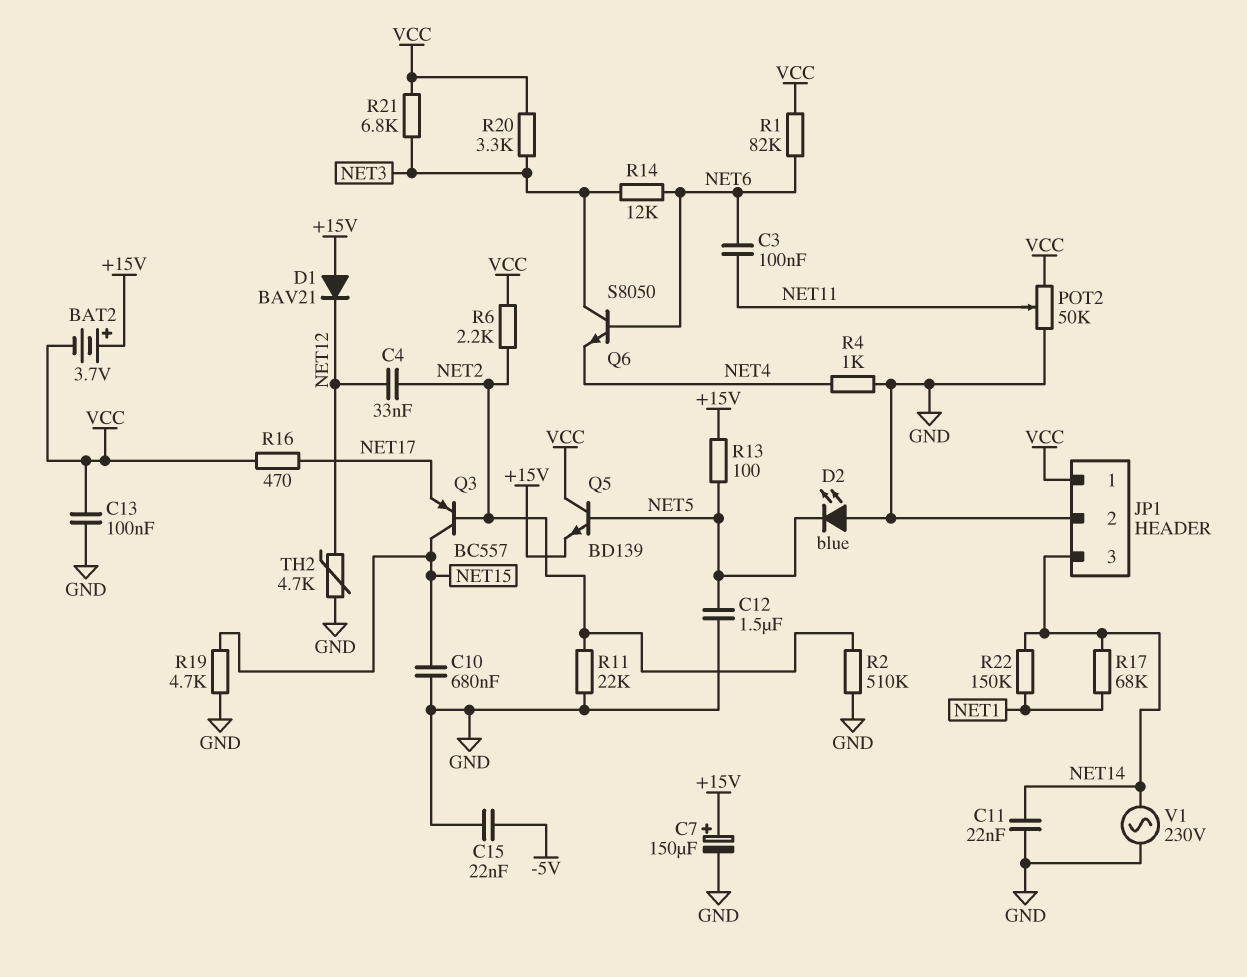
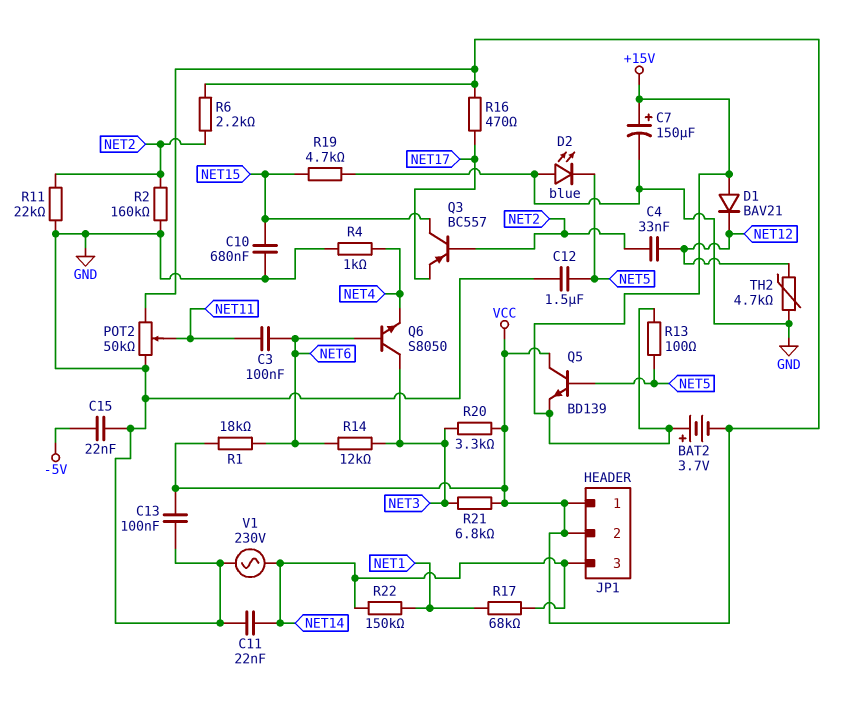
JP1 pin 2: GND -> VCC
R1: 82k (NET6, VCC) -> 18k (NET6, VCC)
R2: 510k (GND, NET2) -> 160k (GND, NET2)

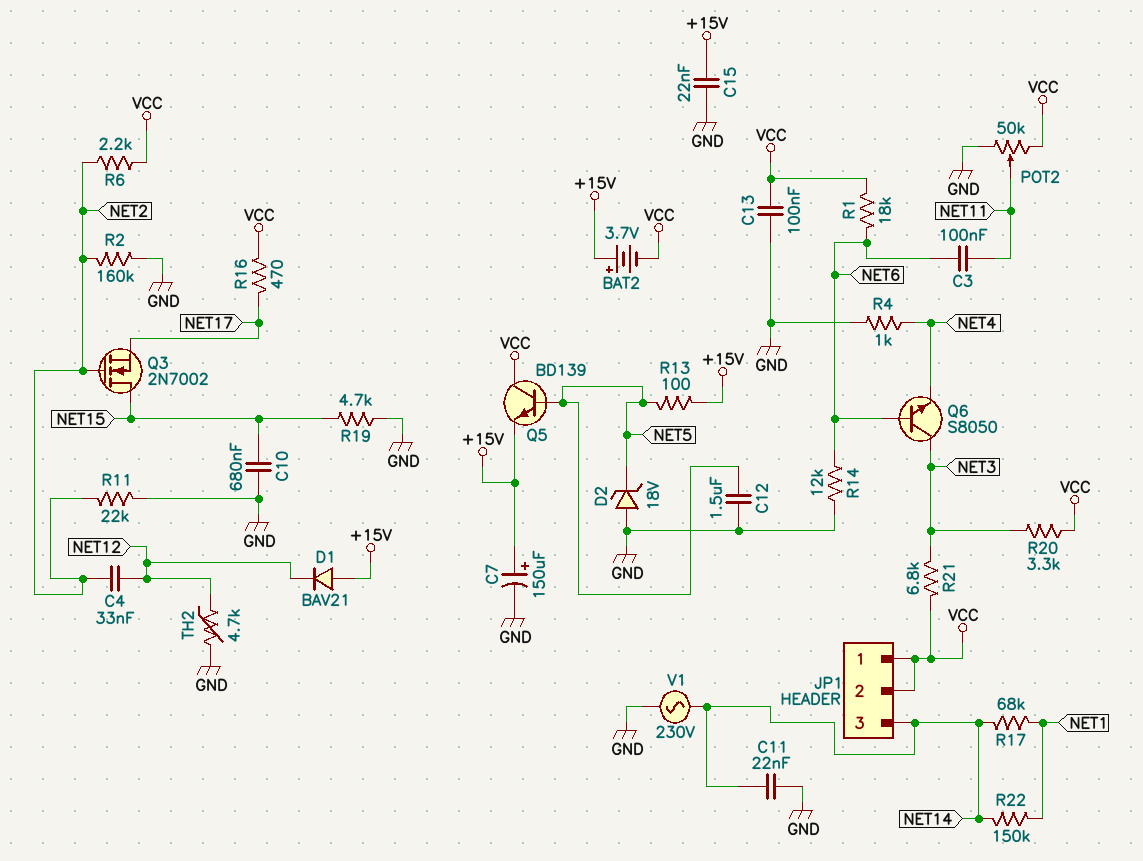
C15: 22nF (-5V, GND) -> 22nF (+15V, GND)
D2: LED blue (A GND, K NET5) -> zener 18V (A GND, K NET5)
Q3: PNP BC557 (B NET2, C NET15, E NET17) -> NMOS 2N7002 (G NET2, D NET15, S NET17)
R14: 12k (NET3, NET6) -> 12k (GND, NET6)

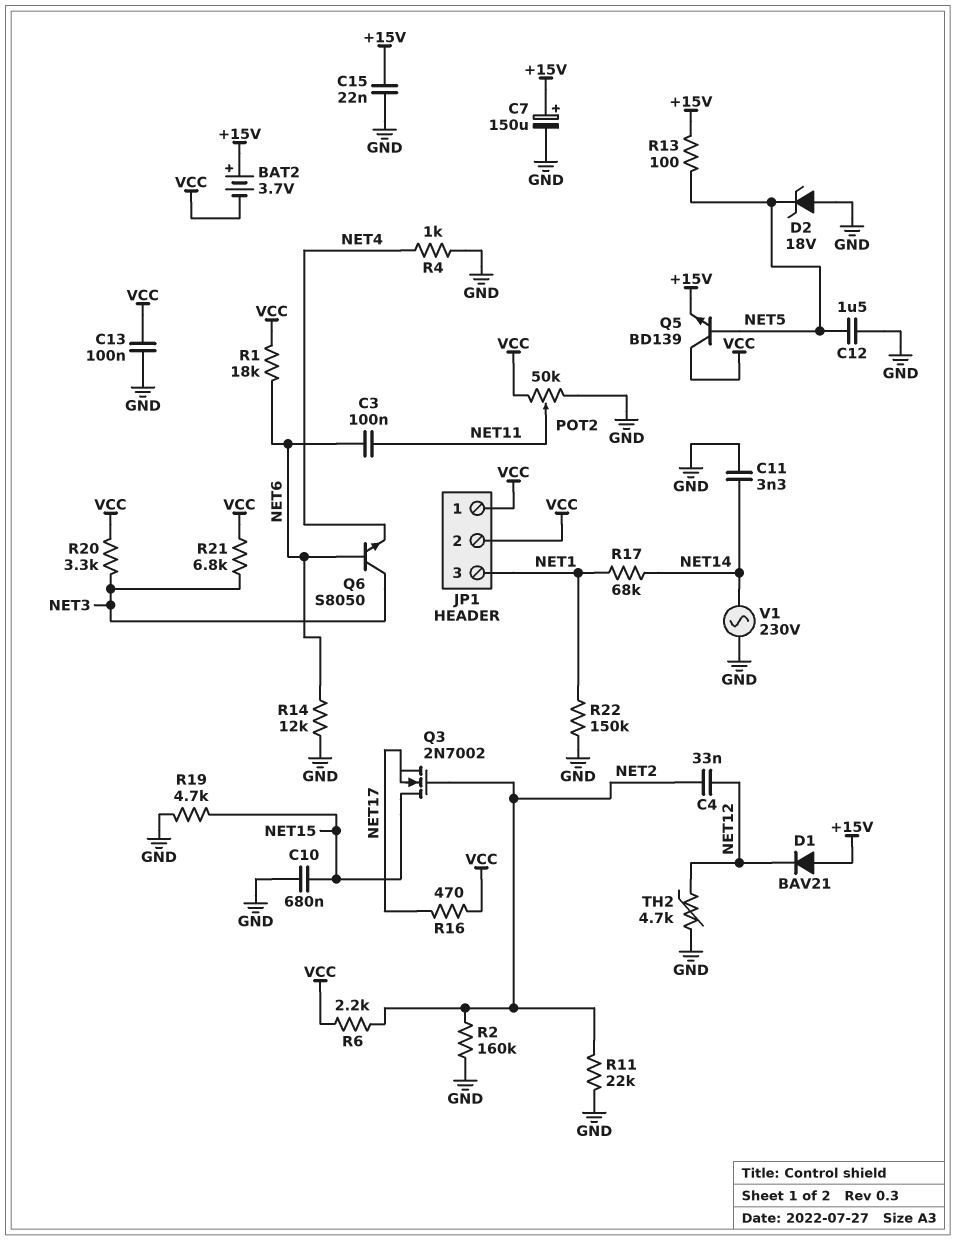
C11: 22nF (GND, NET14) -> 3.3nF (GND, NET14)
JP1 pin 3: NET14 -> NET1
R22: 150k (NET1, NET14) -> 150k (GND, NET1)

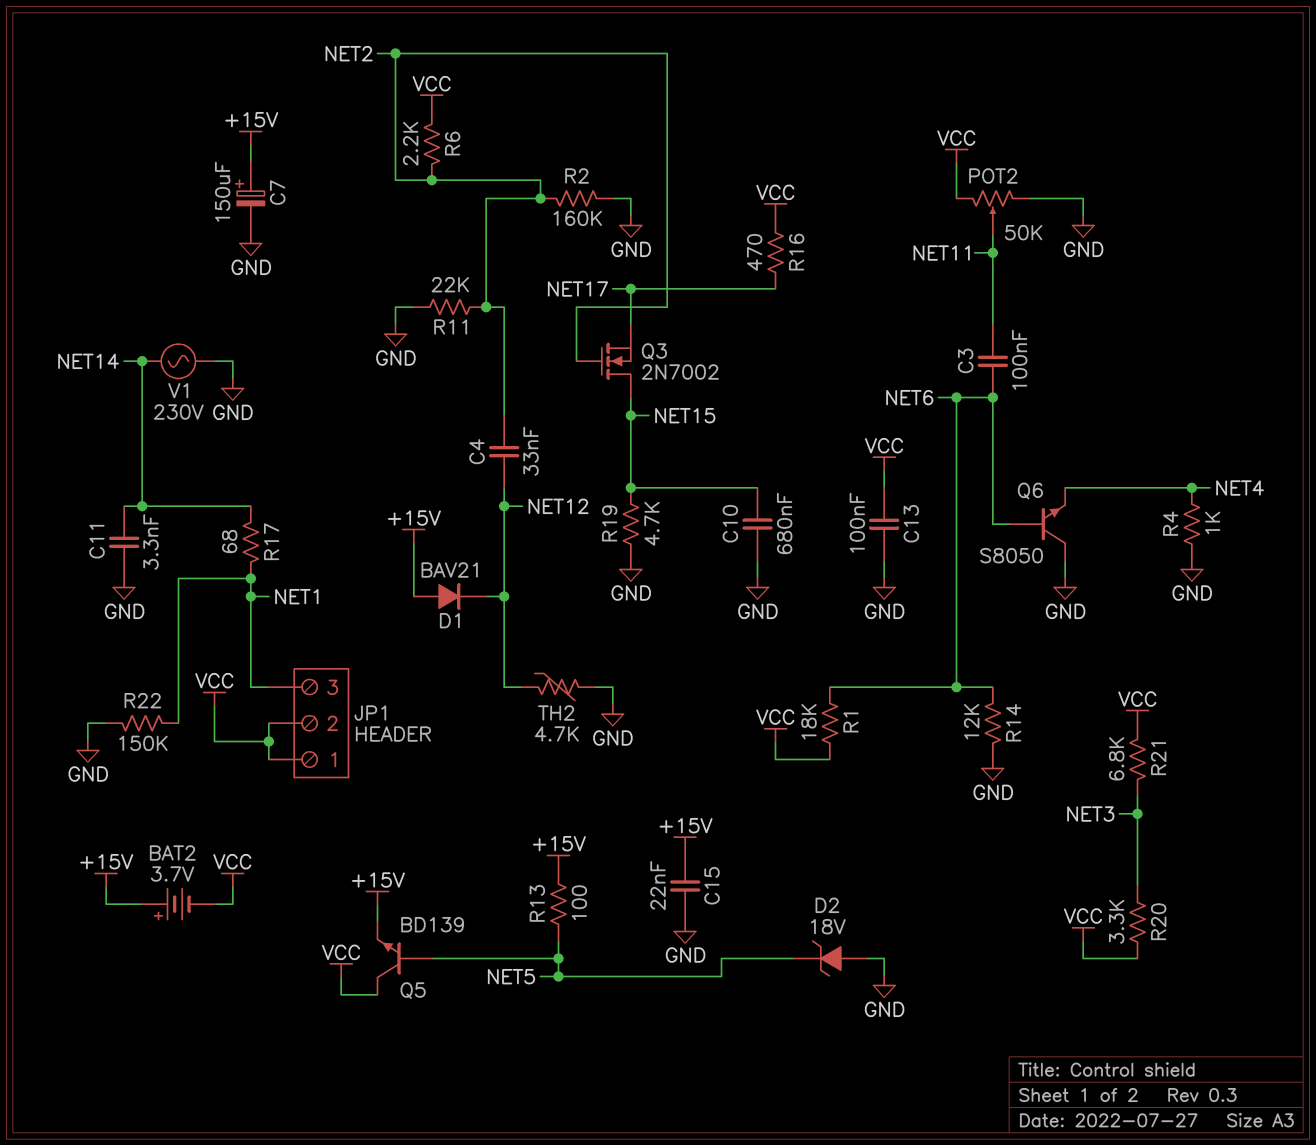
C12: 1.5uF (GND, NET5) -> none
Q6: NPN S8050 (B NET6, C NET3, E NET4) -> NPN S8050 (B NET6, C GND, E NET4)
R17: 68k (NET1, NET14) -> 68 (NET1, NET14)

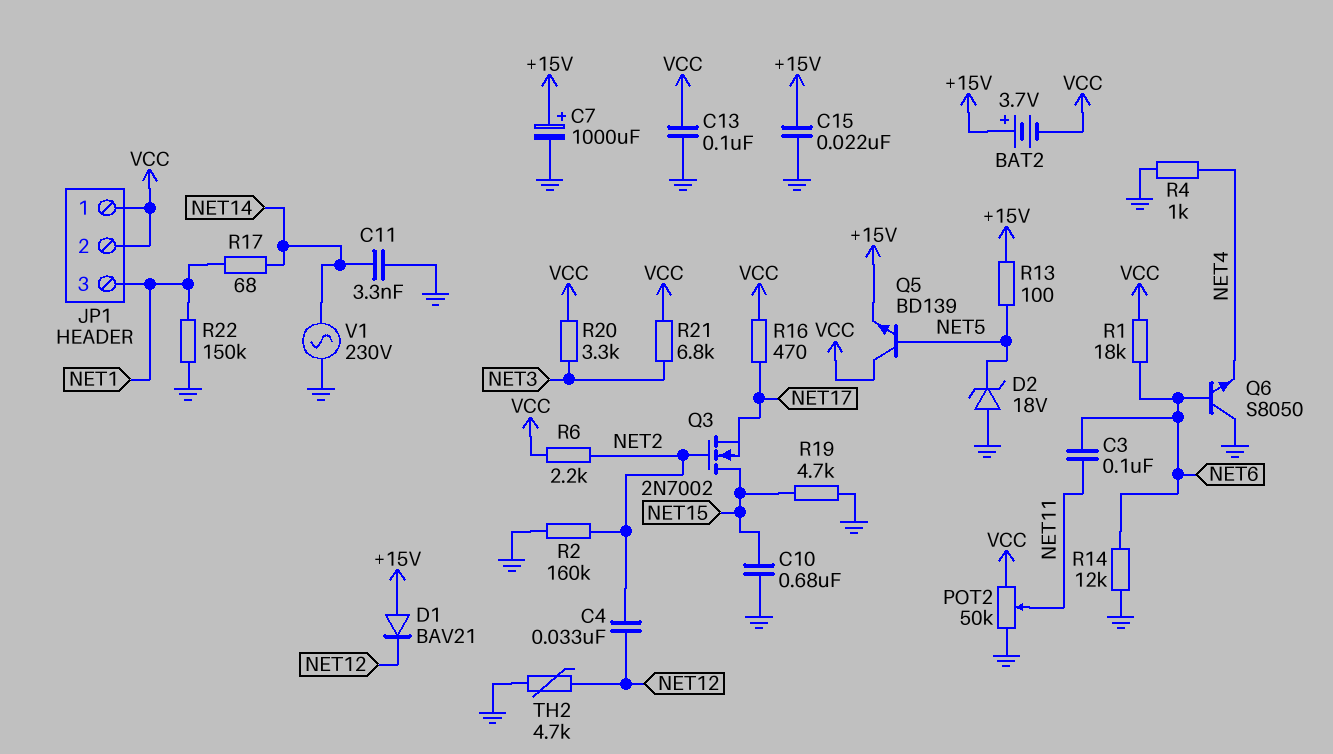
C7: 150uF (plus +15V, minus GND) -> 1000uF (plus +15V, minus GND)
R11: 22k (GND, NET2) -> none

